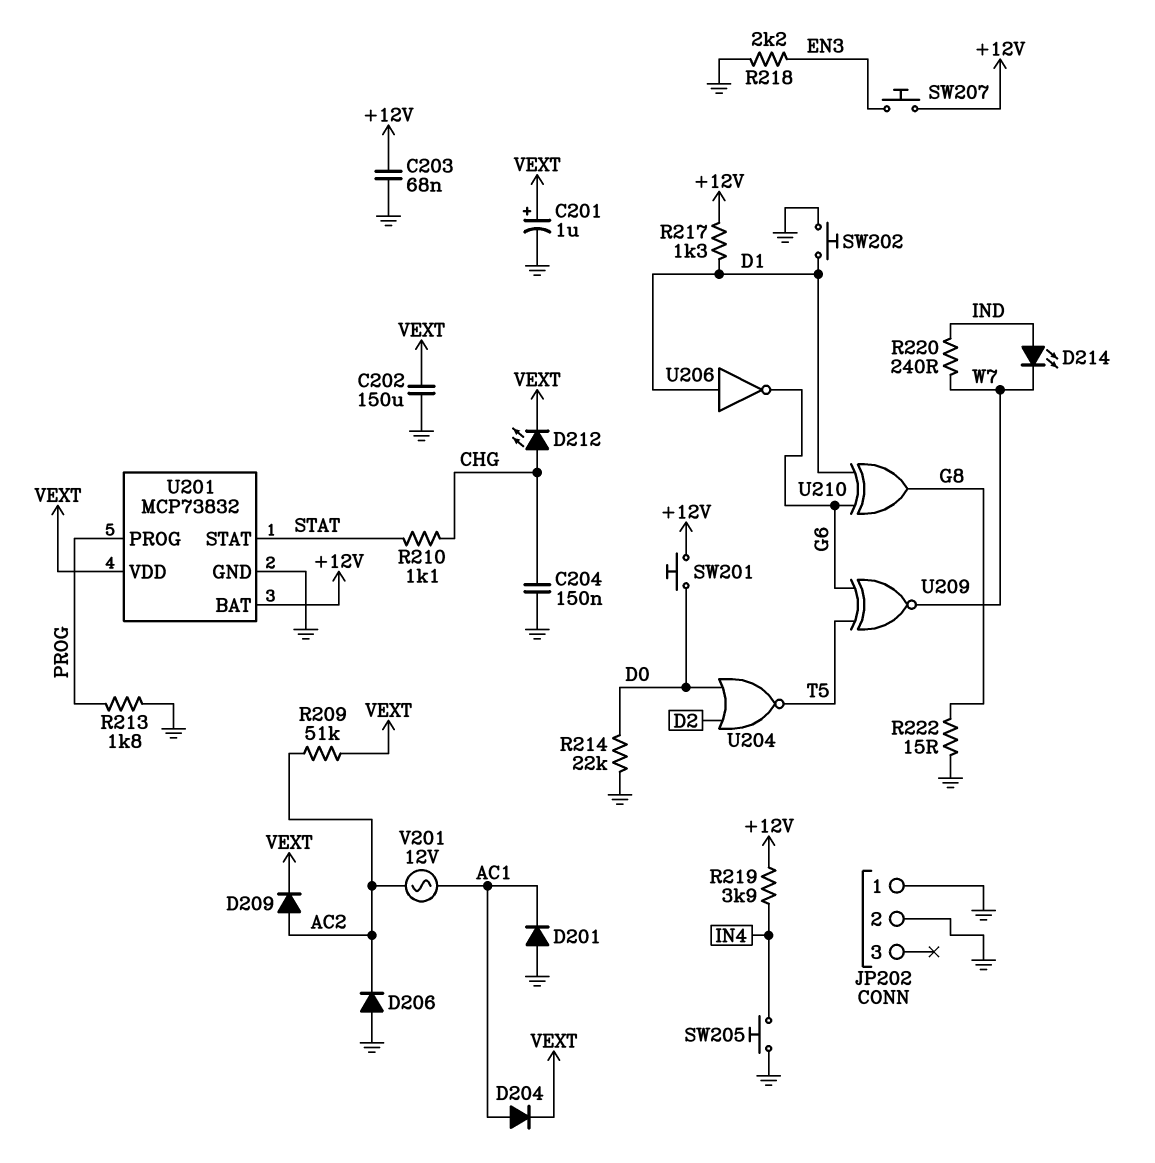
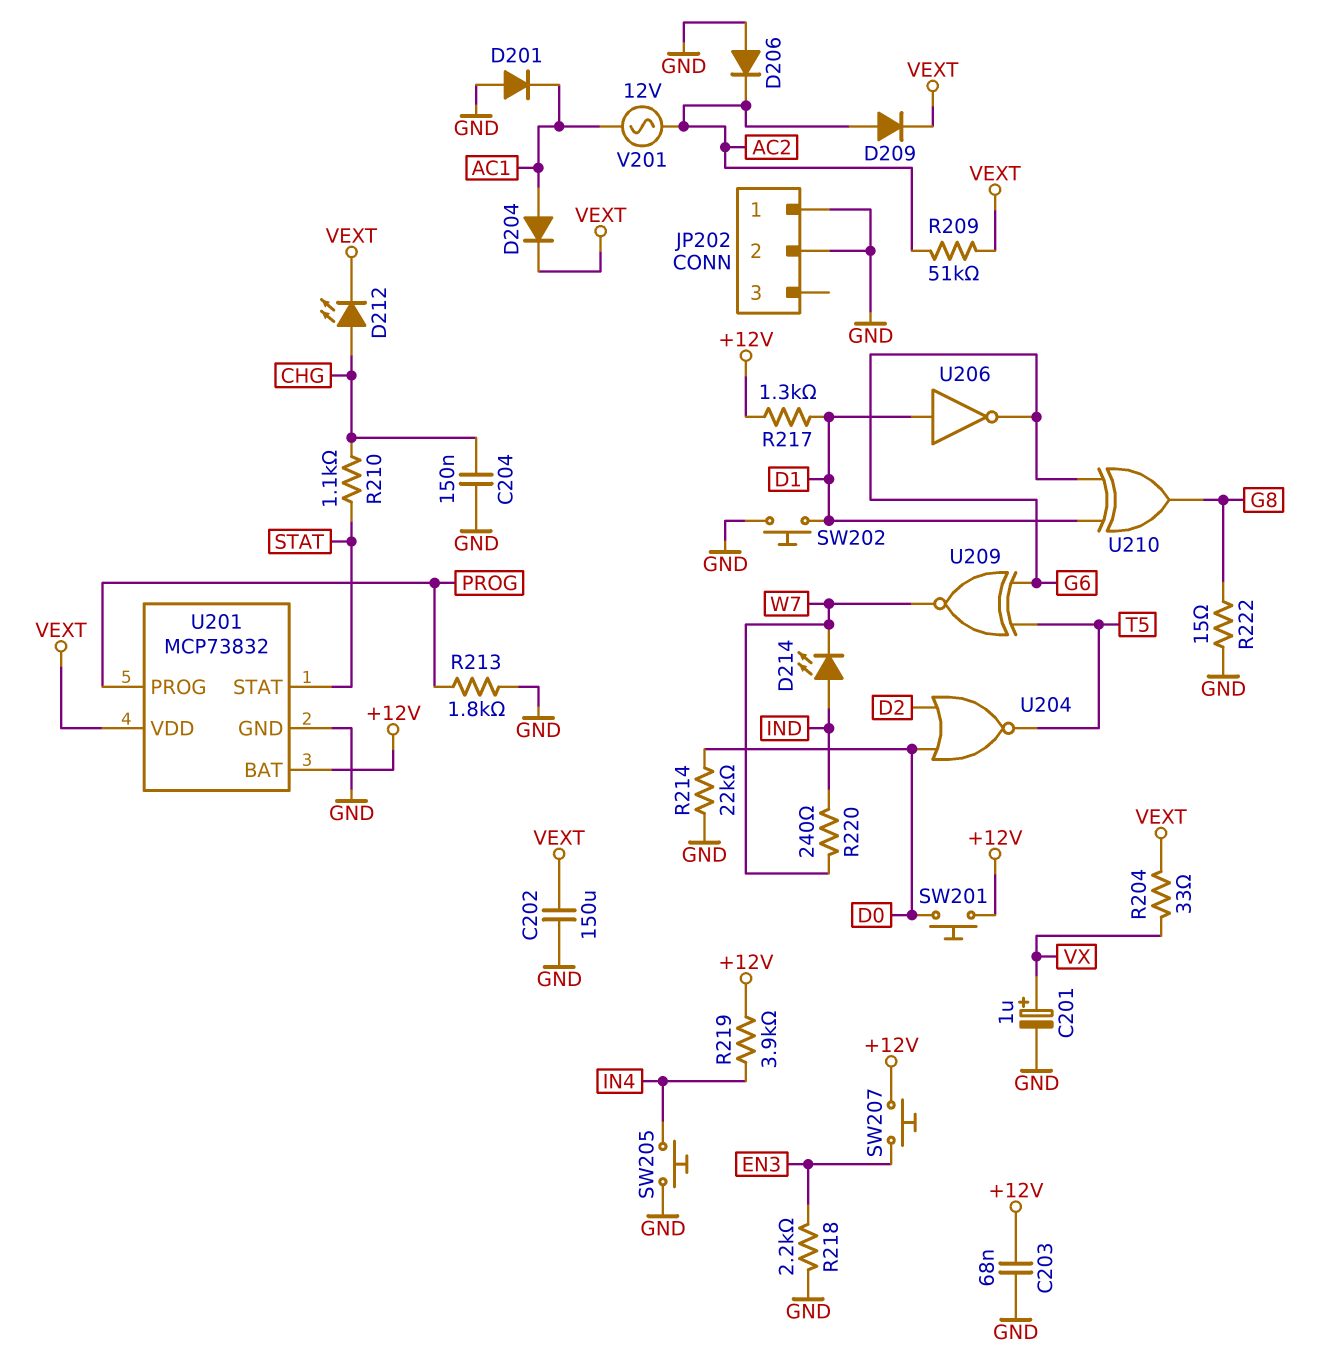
C201: 1uF (plus VEXT, minus GND) -> 1uF (plus VX, minus GND)
R204: none -> 33 (VEXT, VX)

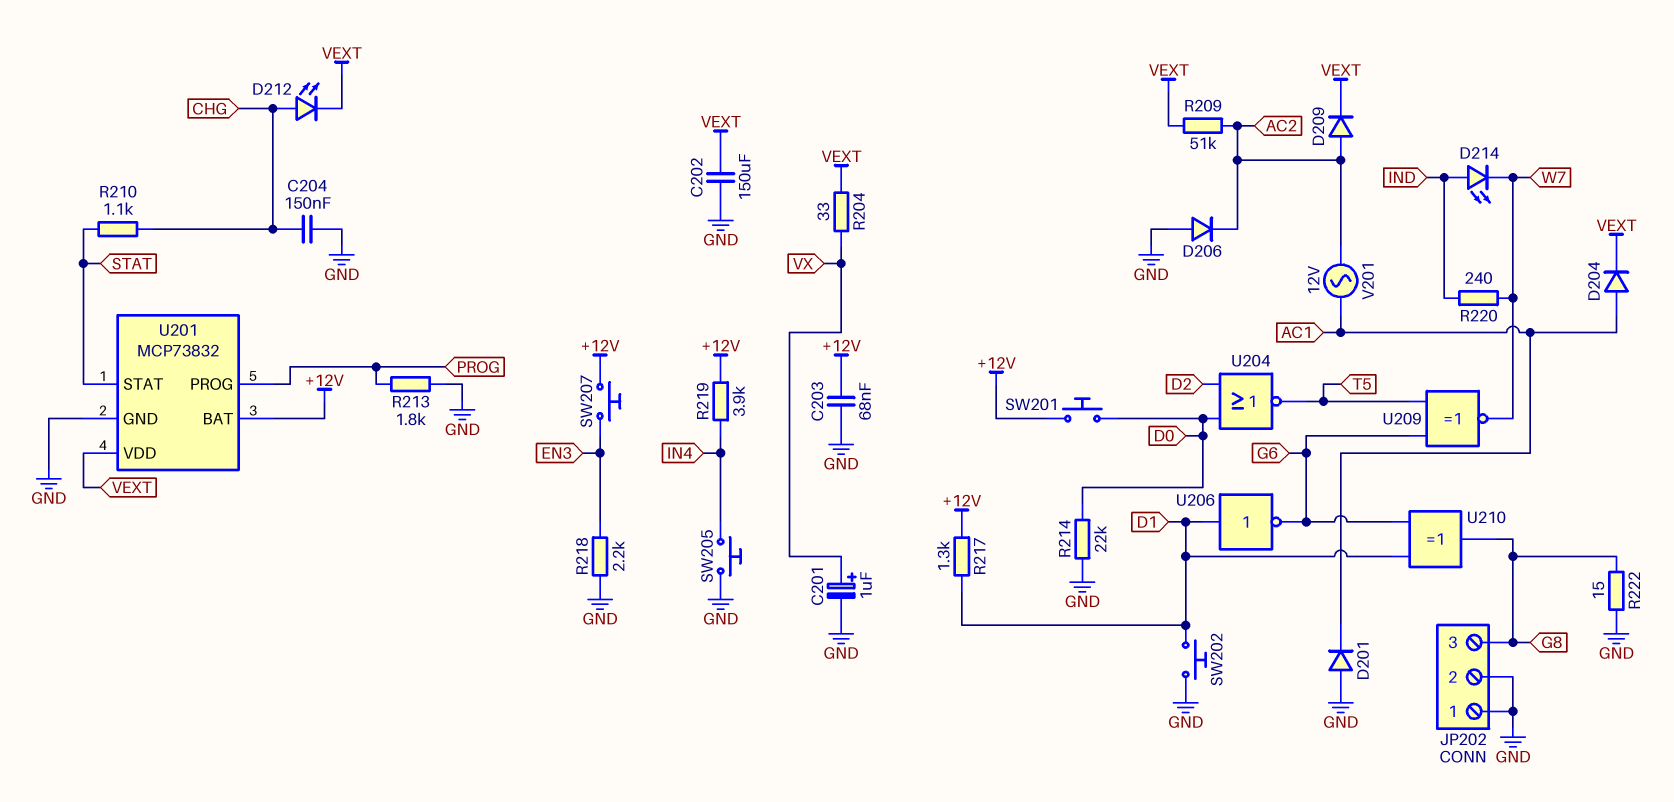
JP202 pin 3: none -> G8

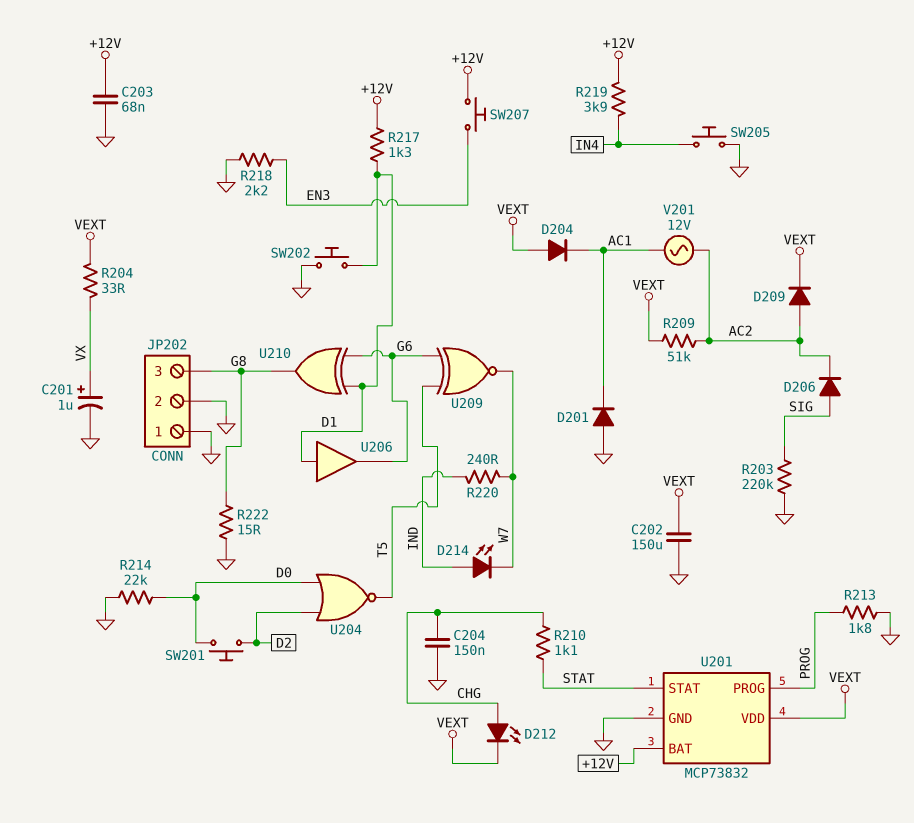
D204: diode (A AC1, K VEXT) -> diode (A VEXT, K AC1)
D206: diode (A GND, K AC2) -> diode (A SIG, K AC2)
R203: none -> 220k (GND, SIG)
SW201: button (+12V, D0) -> button (D0, D2)
U206: NOT (in D1, out G6) -> buffer (in D1, out G6)

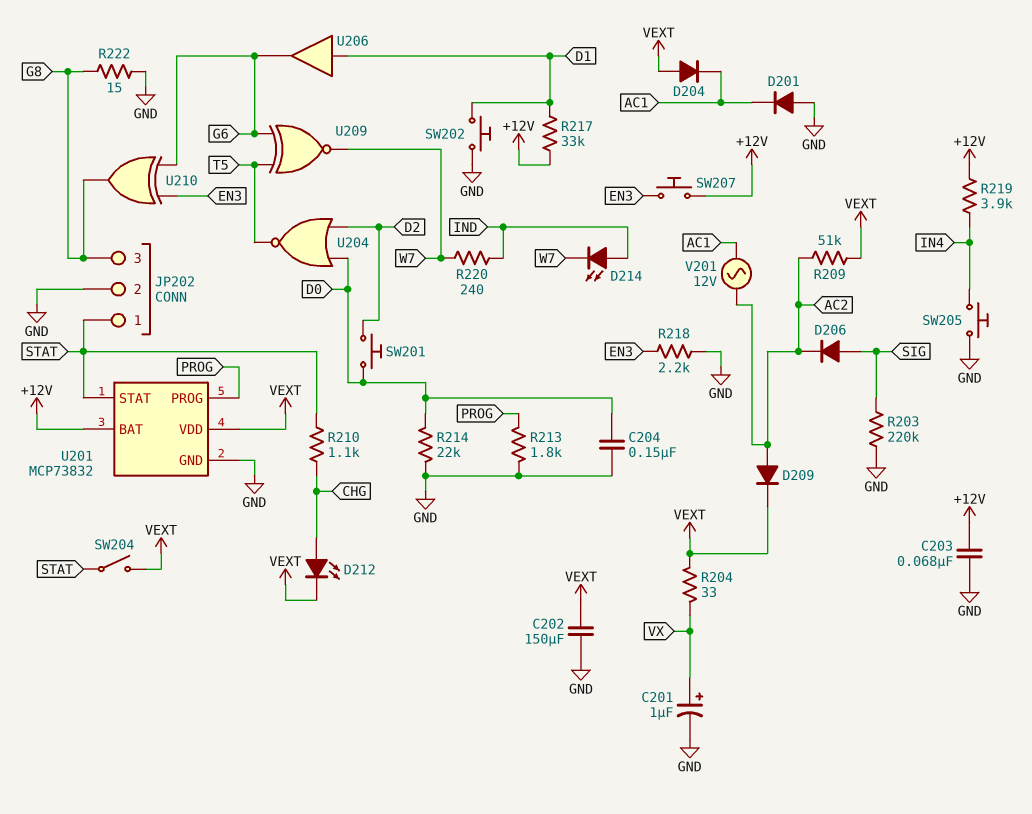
C204: 150nF (CHG, GND) -> 150nF (D0, GND)
JP202 pin 1: GND -> STAT
R217: 1.3k (+12V, D1) -> 33k (+12V, D1)
SW204: none -> switch (STAT, VEXT)
U210: XOR (in D1, in G6, out G8) -> XOR (in EN3, in G6, out G8)

